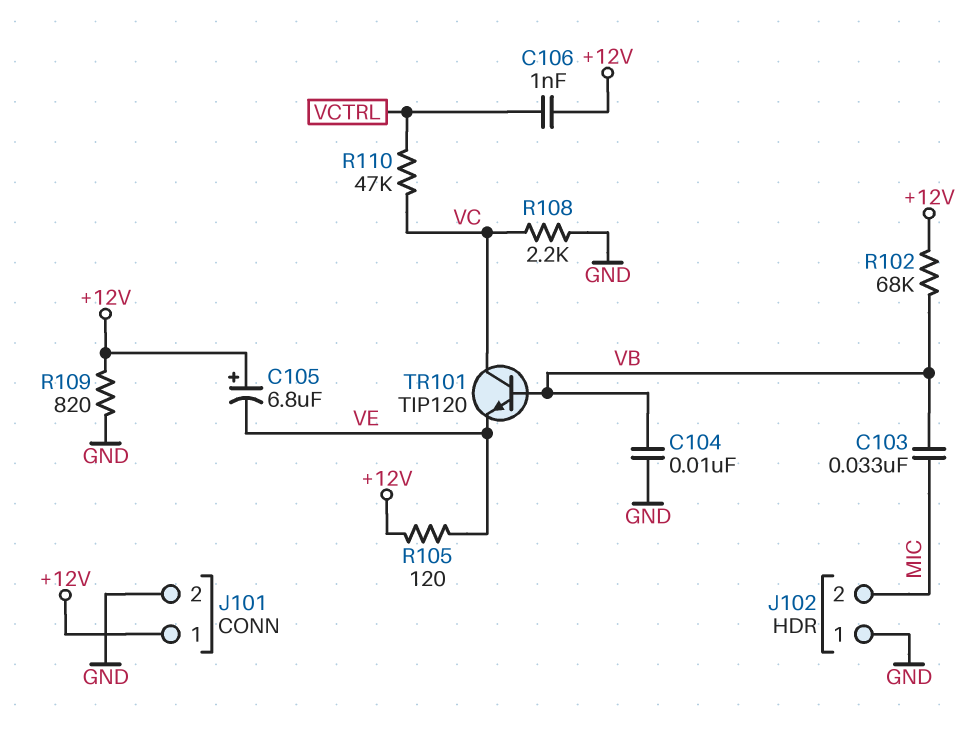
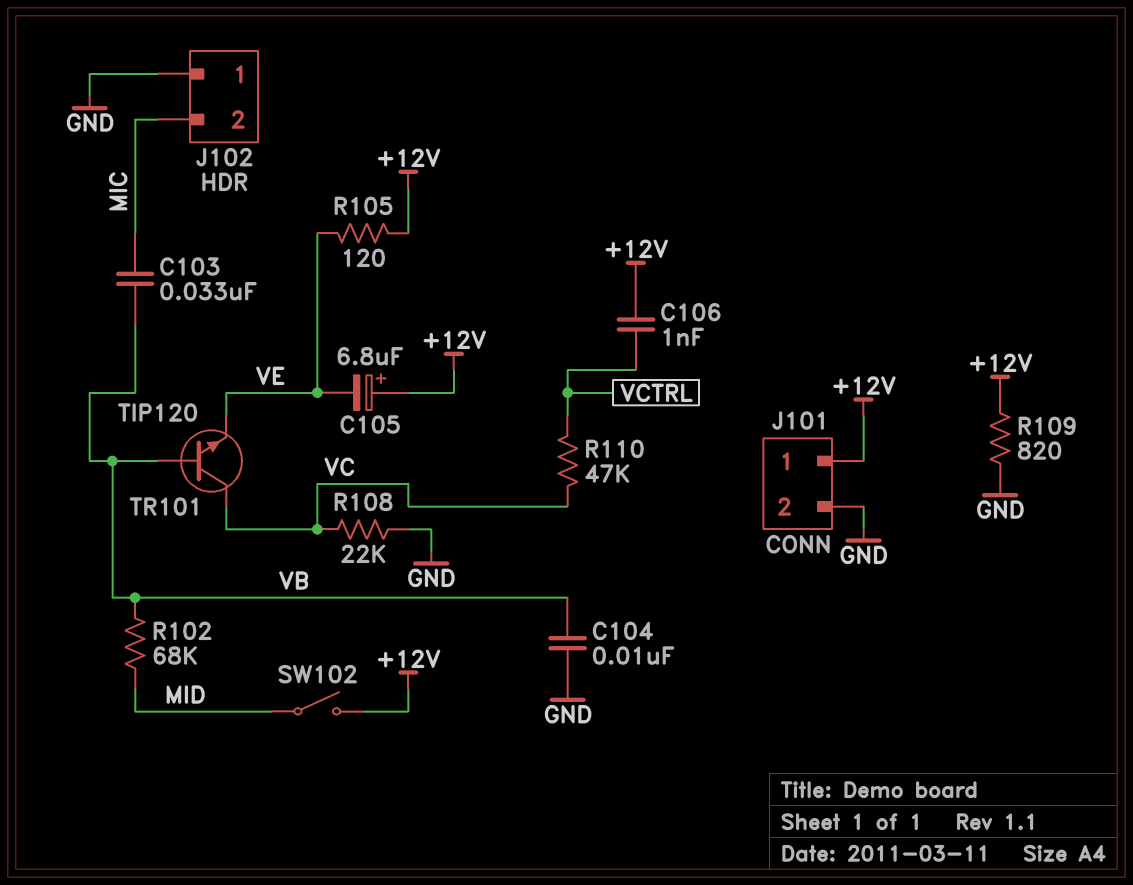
R102: 68k (+12V, VB) -> 68k (MID, VB)
R108: 2.2k (GND, VC) -> 22k (GND, VC)
SW102: none -> switch (+12V, MID)

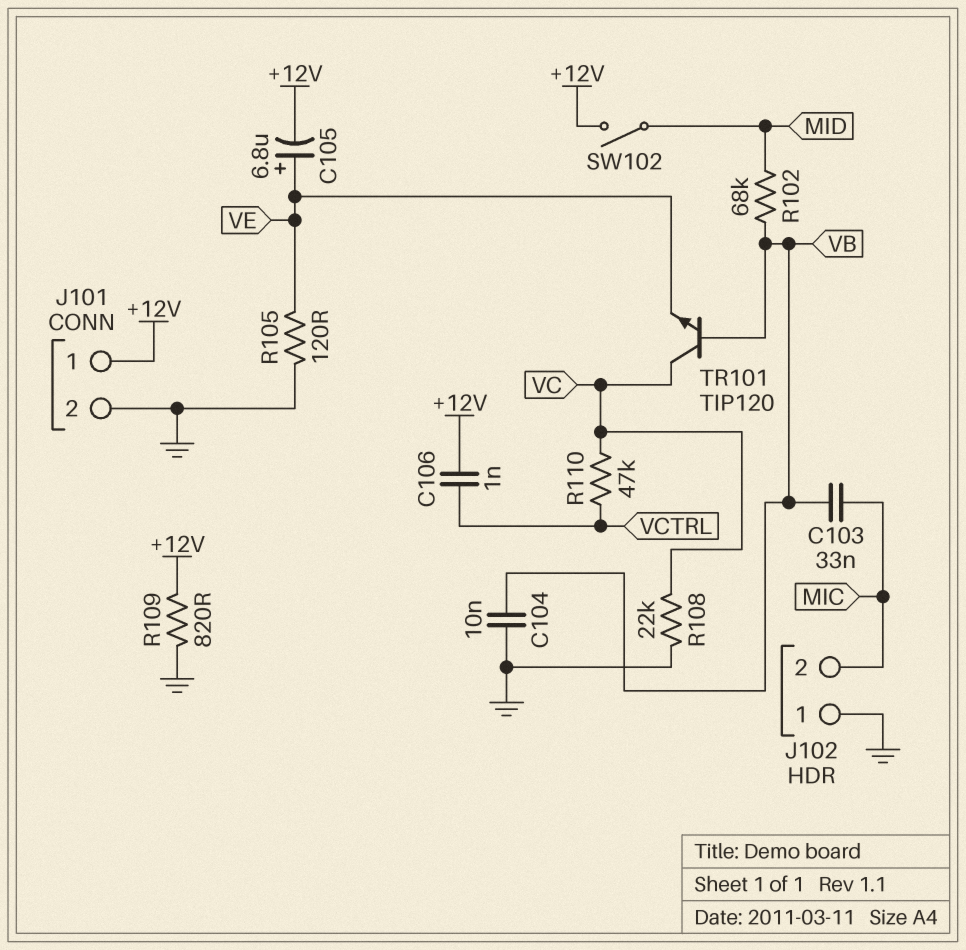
C105: 6.8uF (plus +12V, minus VE) -> 6.8uF (plus VE, minus +12V)
R105: 120 (+12V, VE) -> 120 (GND, VE)

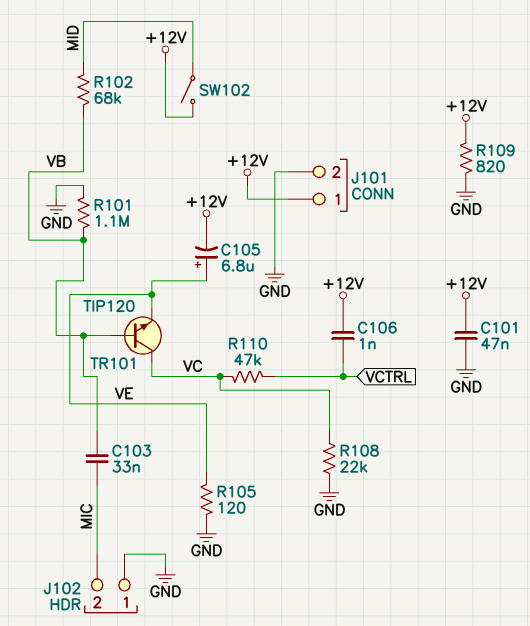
C101: none -> 47nF (+12V, GND)
C104: 10nF (GND, VB) -> none
R101: none -> 1.1M (GND, VB)

